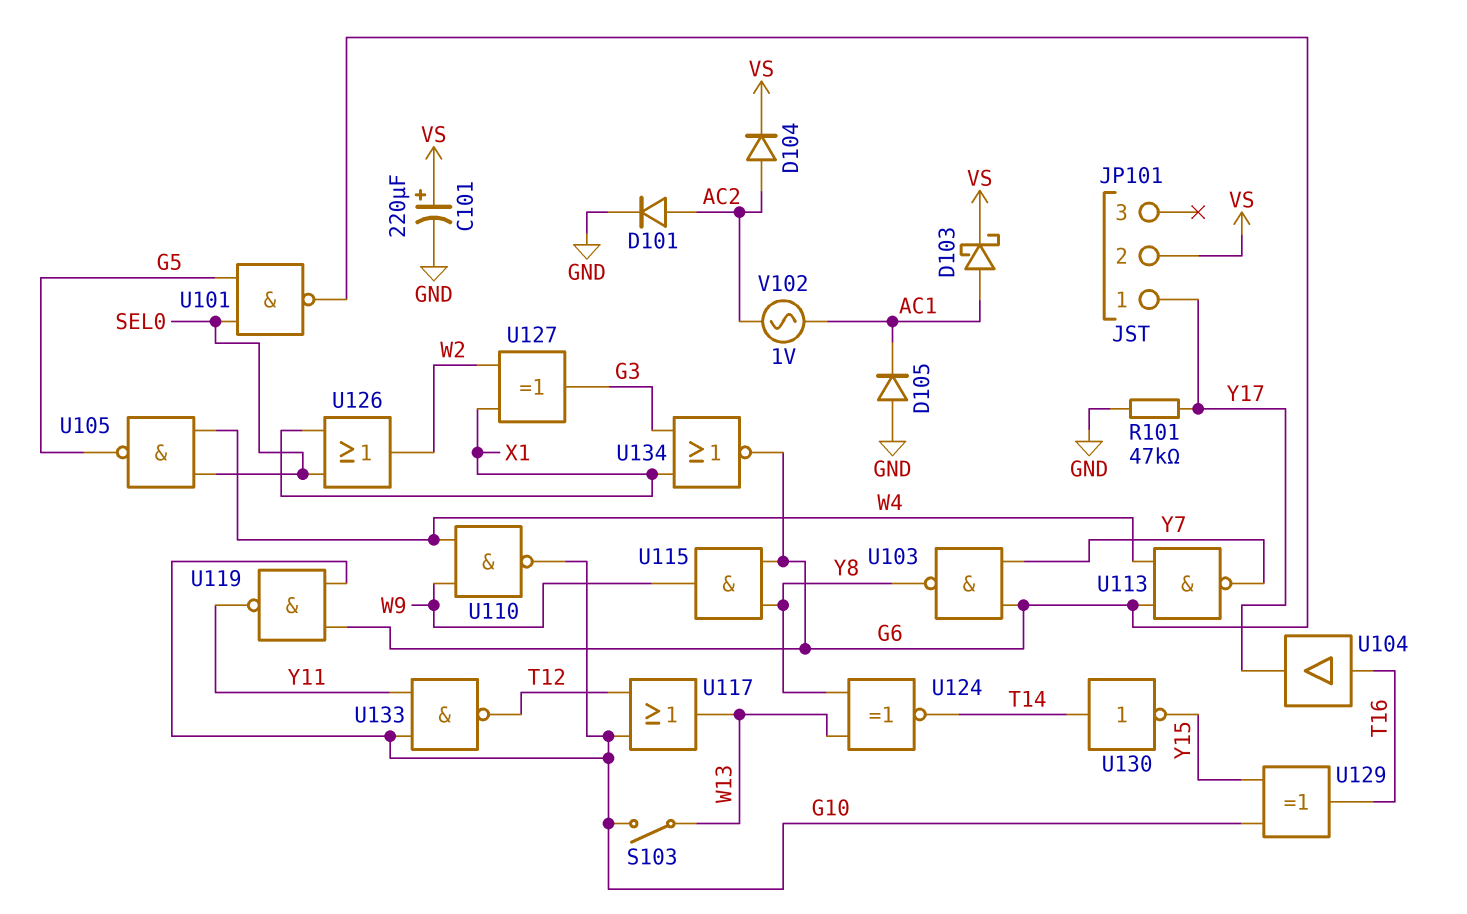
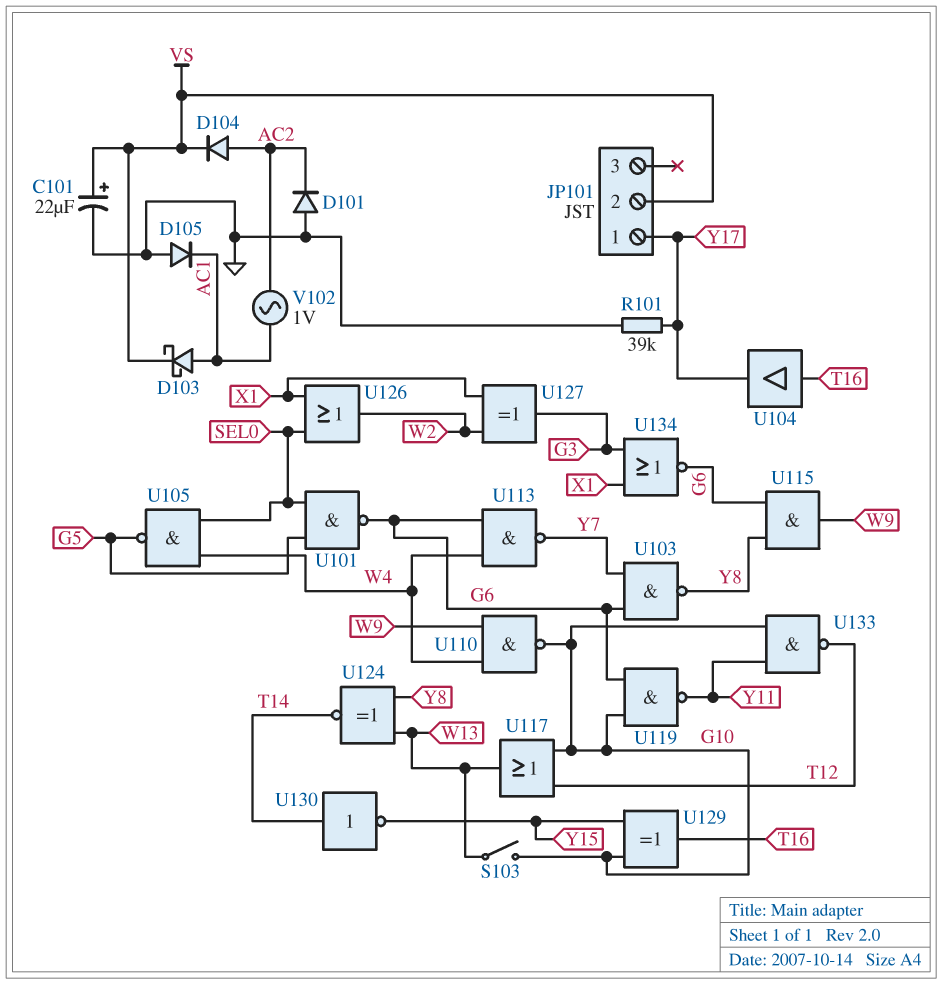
C101: 220uF (plus VS, minus GND) -> 22uF (plus VS, minus GND)
D101: diode (A AC2, K GND) -> diode (A GND, K AC2)
R101: 47k (GND, Y17) -> 39k (GND, Y17)

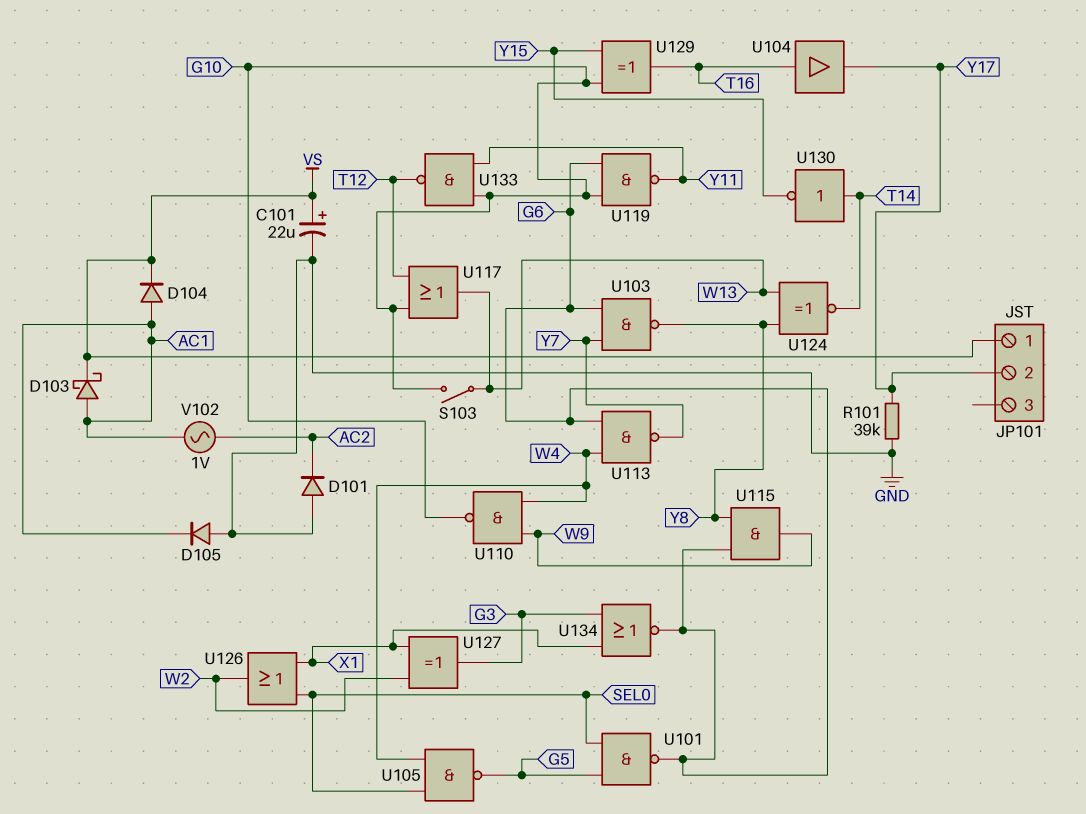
D104: diode (A AC2, K VS) -> diode (A AC1, K VS)
JP101 pin 1: Y17 -> VS
JP101 pin 2: VS -> Y17

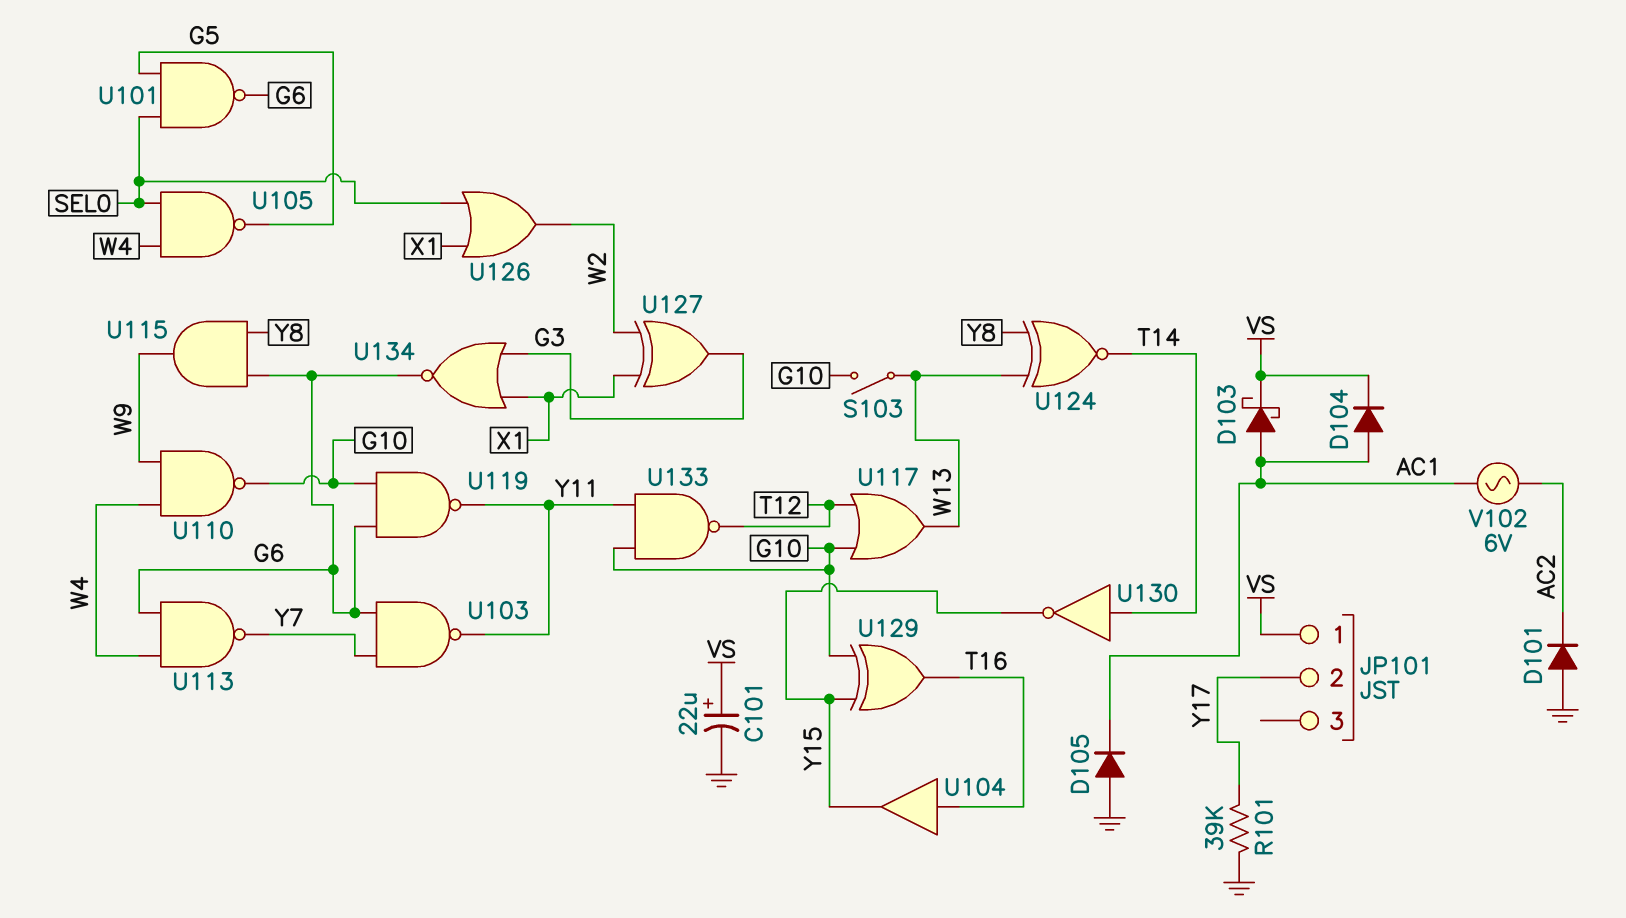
U103: NAND (in G6, in Y7, out Y8) -> NAND (in G6, in Y7, out Y11)
U104: buffer (in T16, out Y17) -> buffer (in T16, out Y15)
V102: AC 1V (AC1, AC2) -> AC 6V (AC1, AC2)

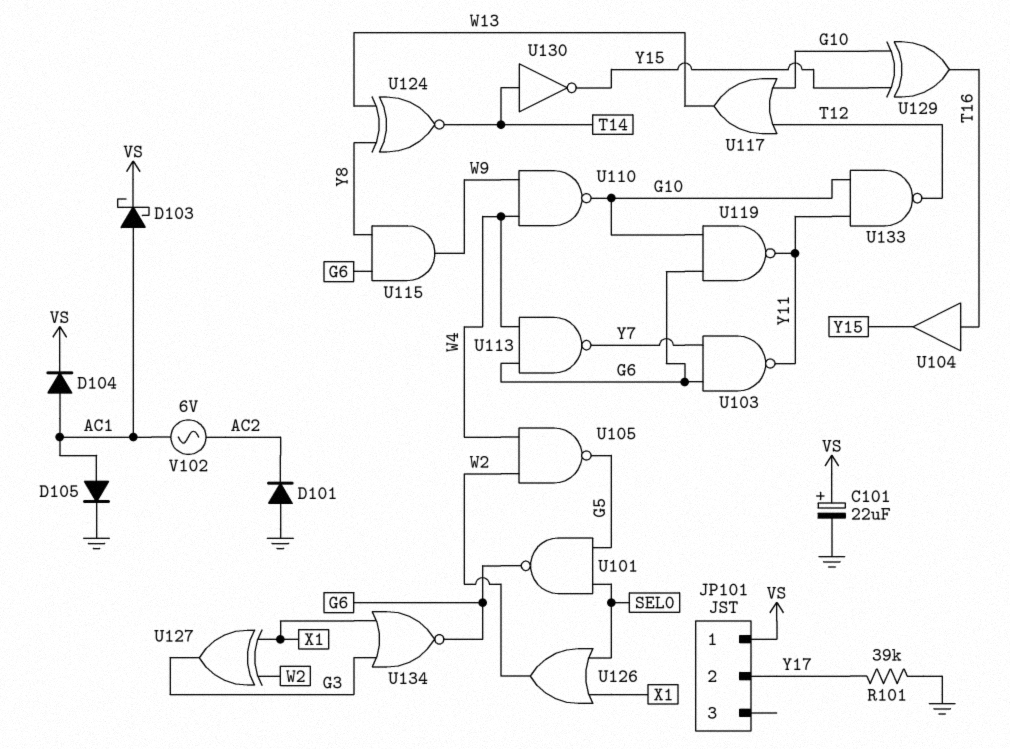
D105: diode (A GND, K AC1) -> diode (A AC1, K GND)
S103: switch (G10, W13) -> none
U105: NAND (in SEL0, in W4, out G5) -> NAND (in W2, in W4, out G5)

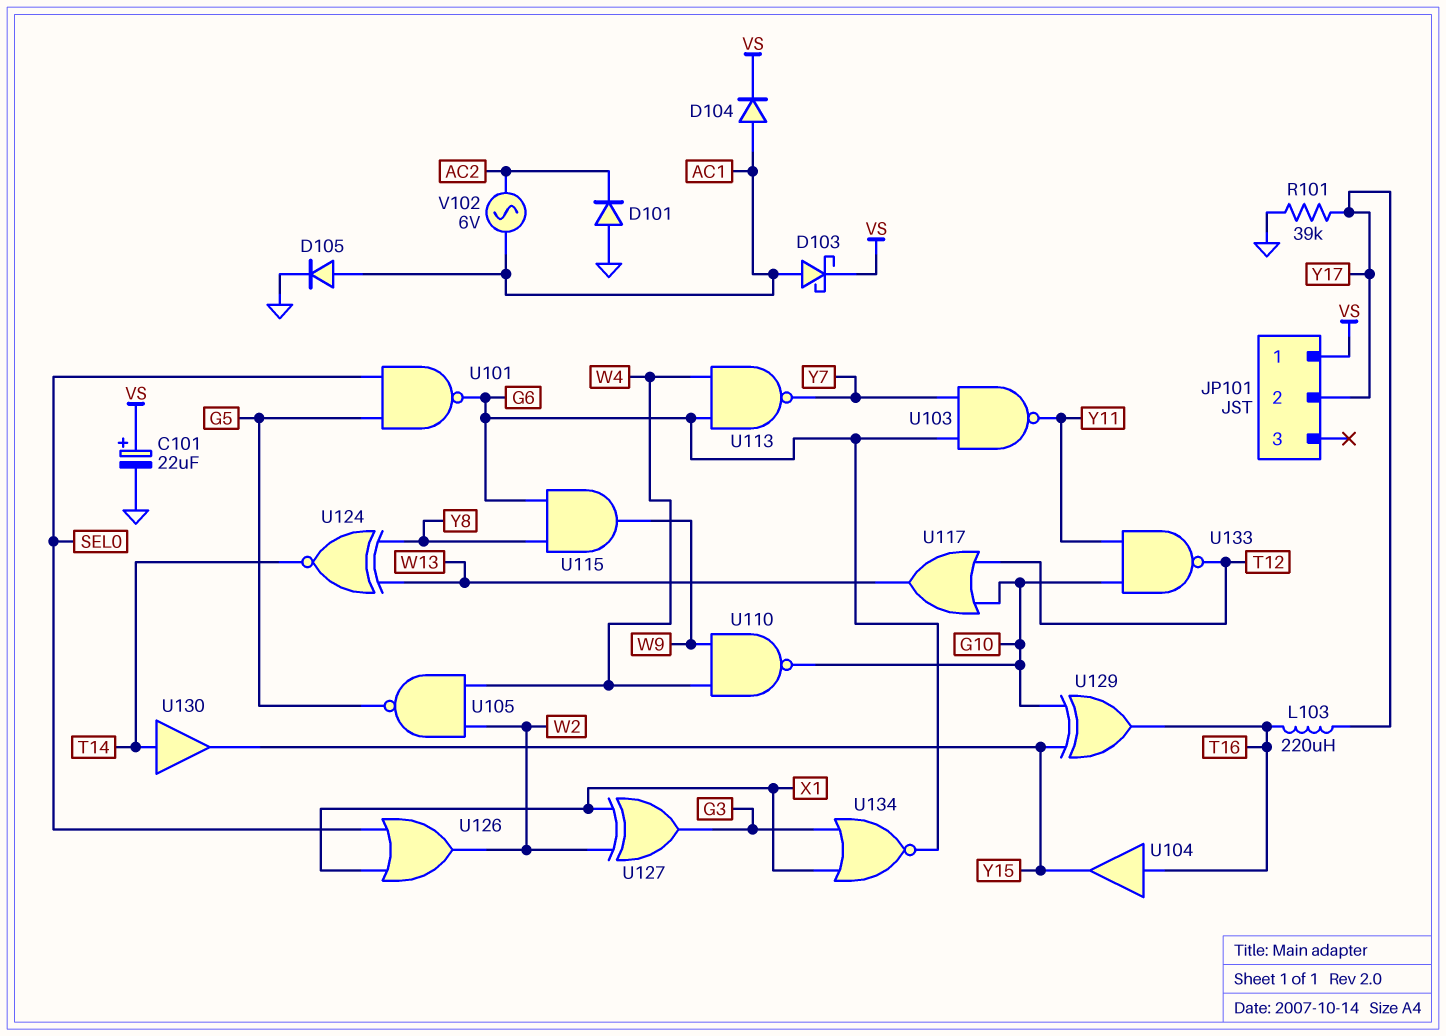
L103: none -> 220uH (T16, Y17)
U119: NAND (in G6, in G10, out Y11) -> none
U130: NOT (in T14, out Y15) -> buffer (in T14, out Y15)

